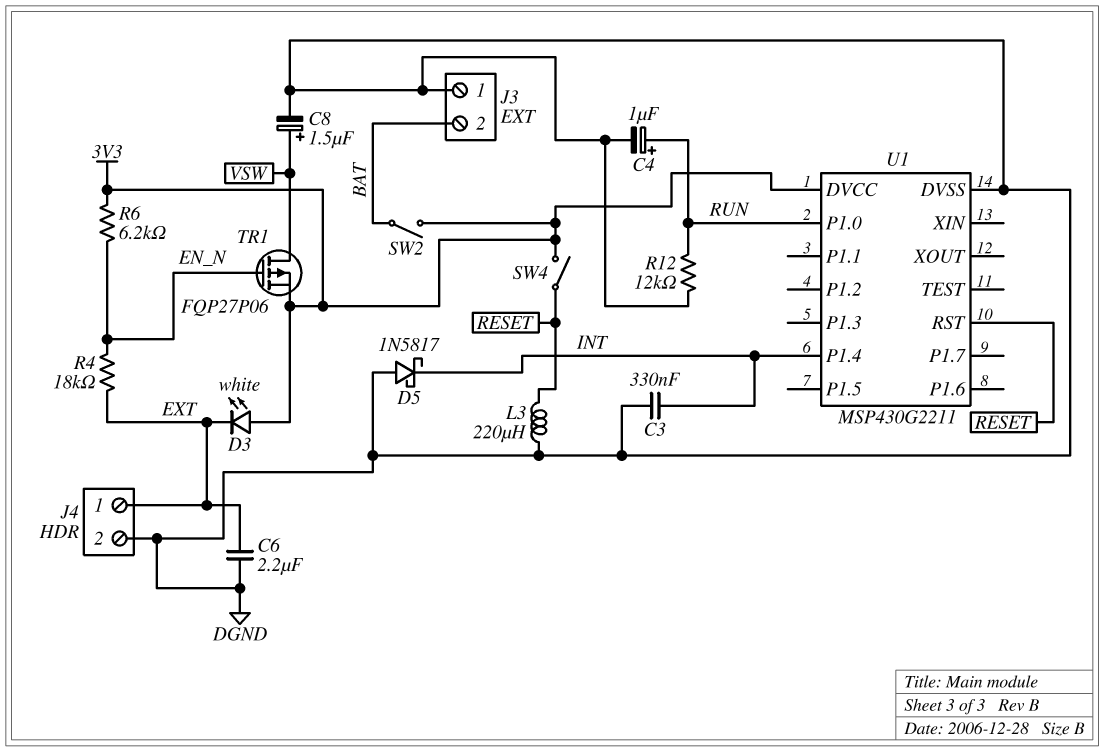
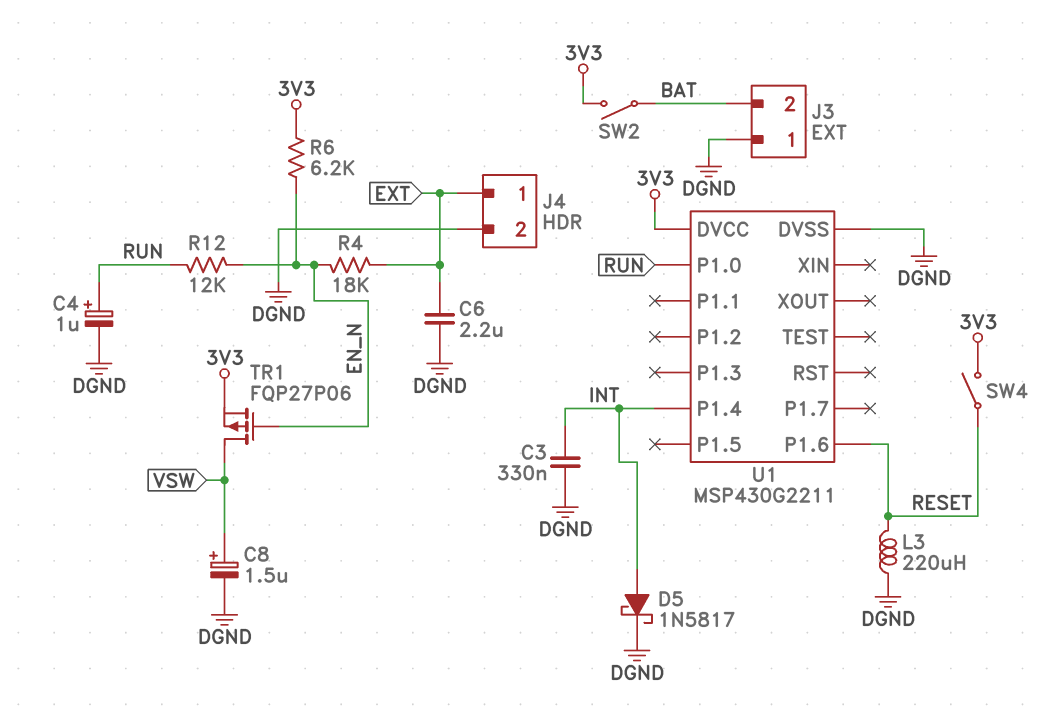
D3: LED white (A 3V3, K EXT) -> none
D5: schottky 1N5817 (A DGND, K INT) -> schottky 1N5817 (A INT, K DGND)
R12: 12k (DGND, RUN) -> 12k (EN_N, RUN)
U1 pin P1.6: none -> RESET
U1 pin RST: RESET -> none

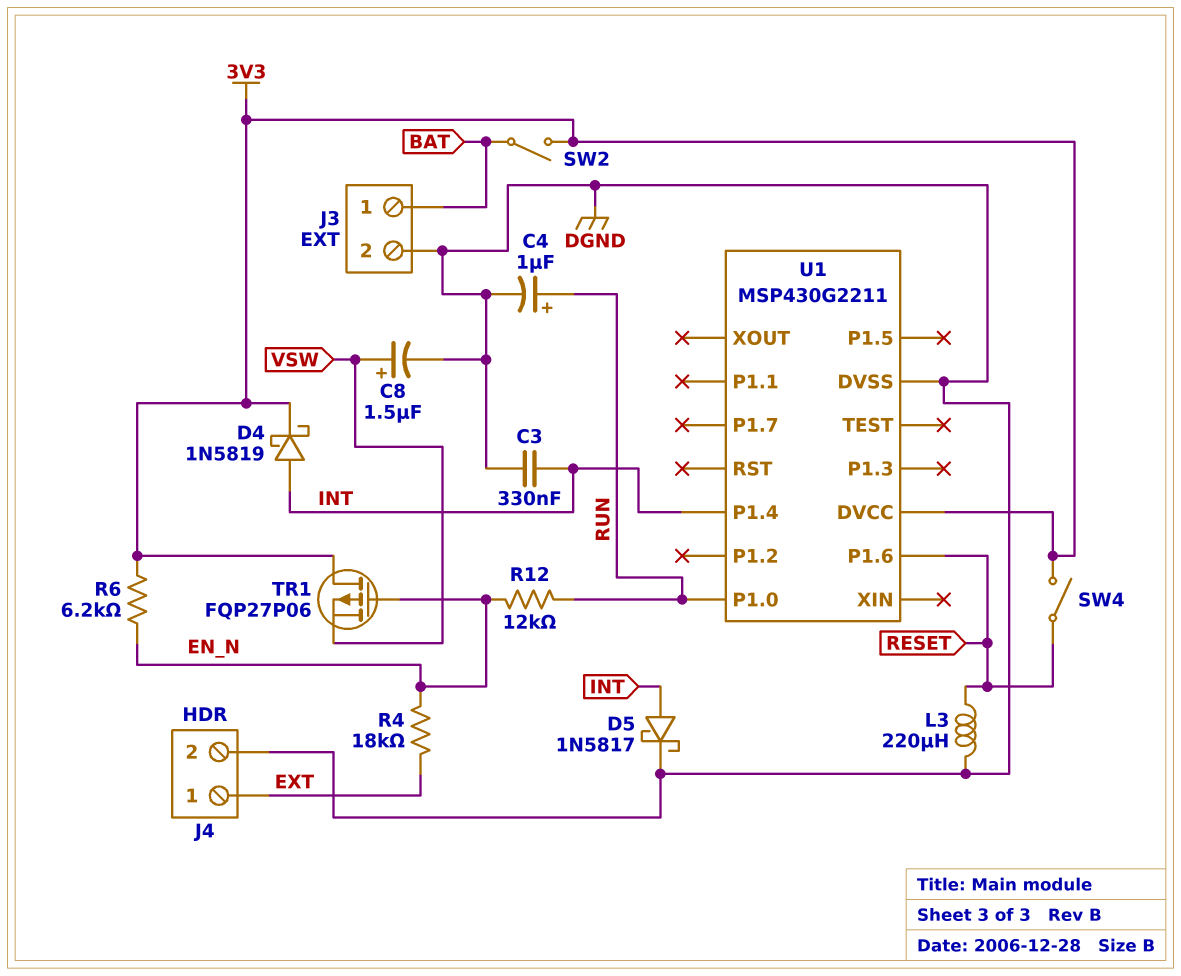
C6: 2.2uF (DGND, EXT) -> none
D4: none -> schottky 1N5819 (A INT, K 3V3)
J3 pin 1: DGND -> BAT
J3 pin 2: BAT -> DGND
TR1: PMOS FQP27P06 (G EN_N, D VSW, S 3V3) -> PMOS FQP27P06 (G EN_N, D 3V3, S VSW)

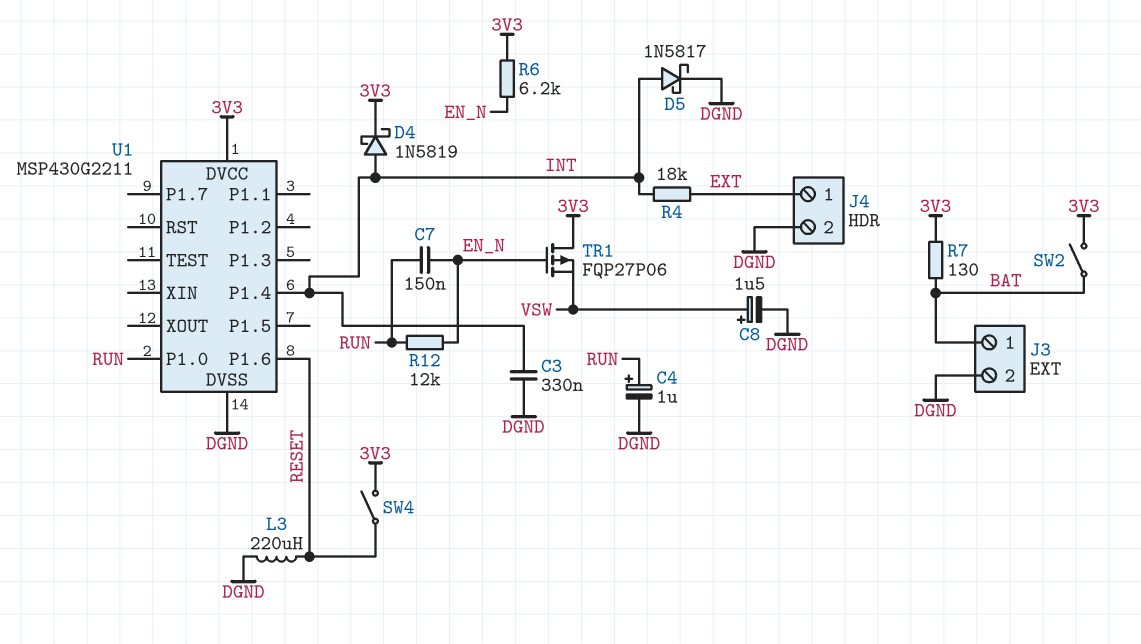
C7: none -> 150nF (EN_N, RUN)
R4: 18k (EN_N, EXT) -> 18k (EXT, INT)
R7: none -> 130 (3V3, BAT)

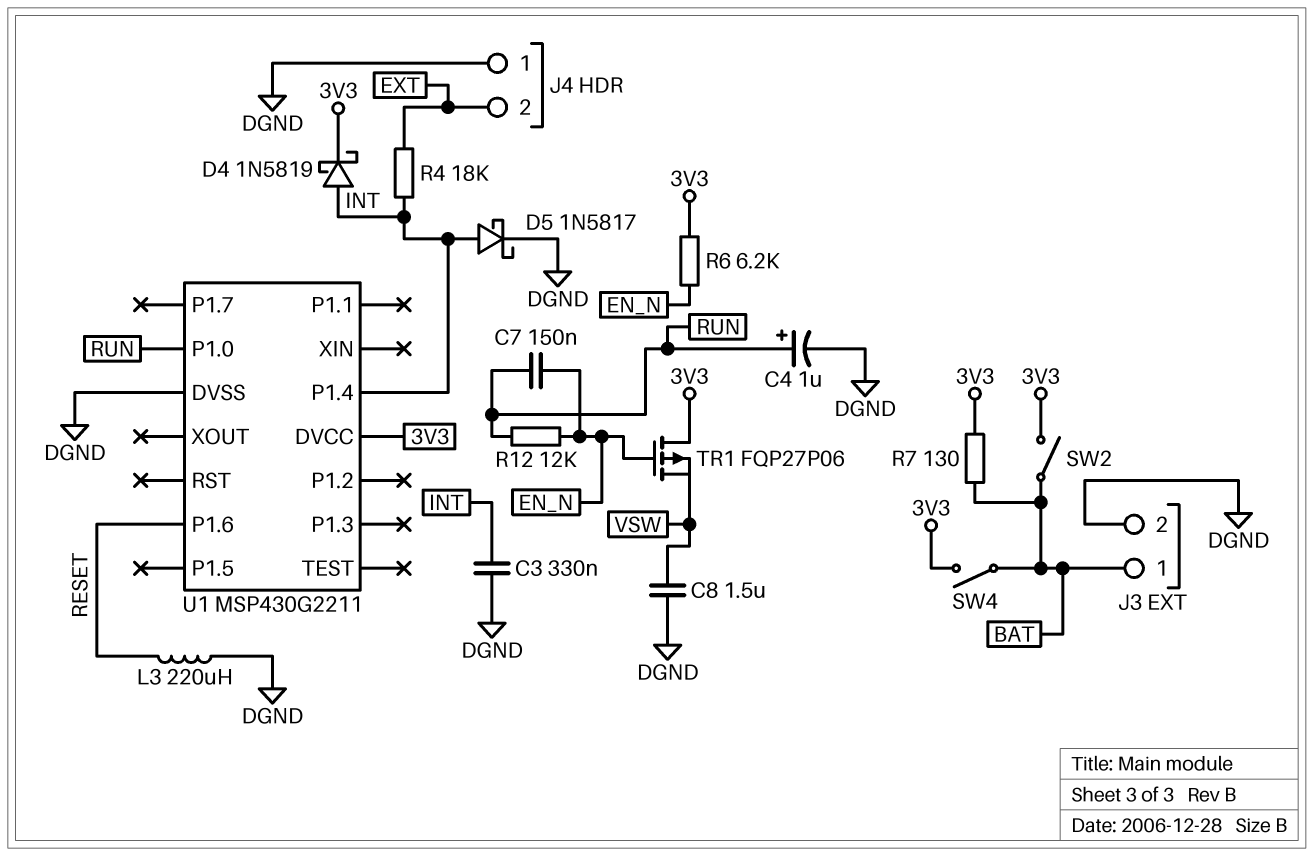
C8: 1.5uF (plus VSW, minus DGND) -> 1.5uF (DGND, VSW)
J4 pin 1: EXT -> DGND
J4 pin 2: DGND -> EXT
SW4: switch (3V3, RESET) -> switch (3V3, BAT)

